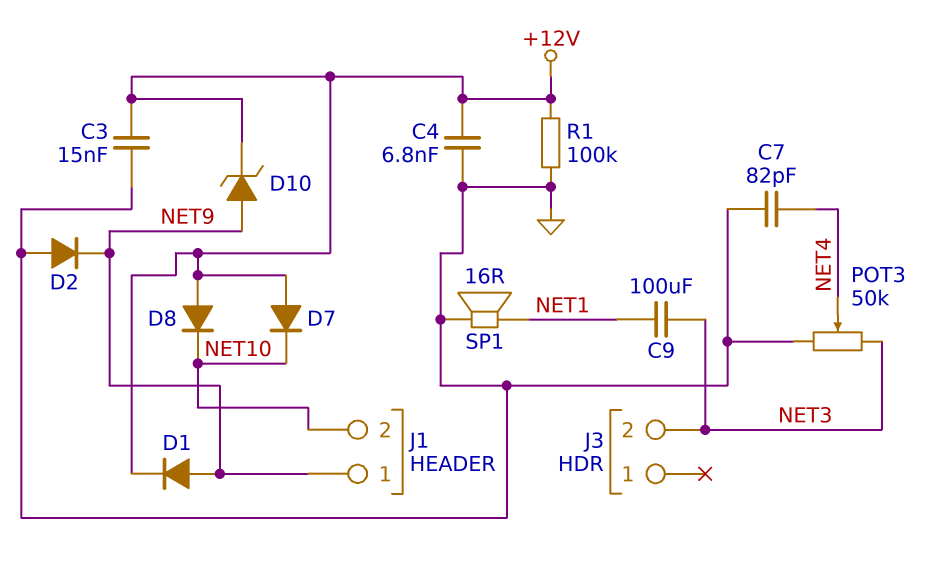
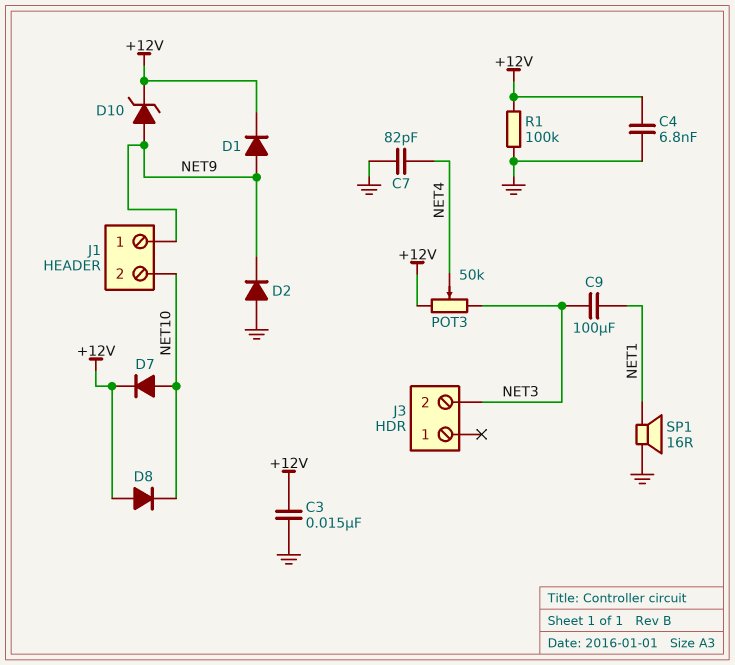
D7: diode (A +12V, K NET10) -> diode (A NET10, K +12V)
POT3: 50k (GND, NET3, wiper NET4) -> 50k (+12V, NET3, wiper NET4)

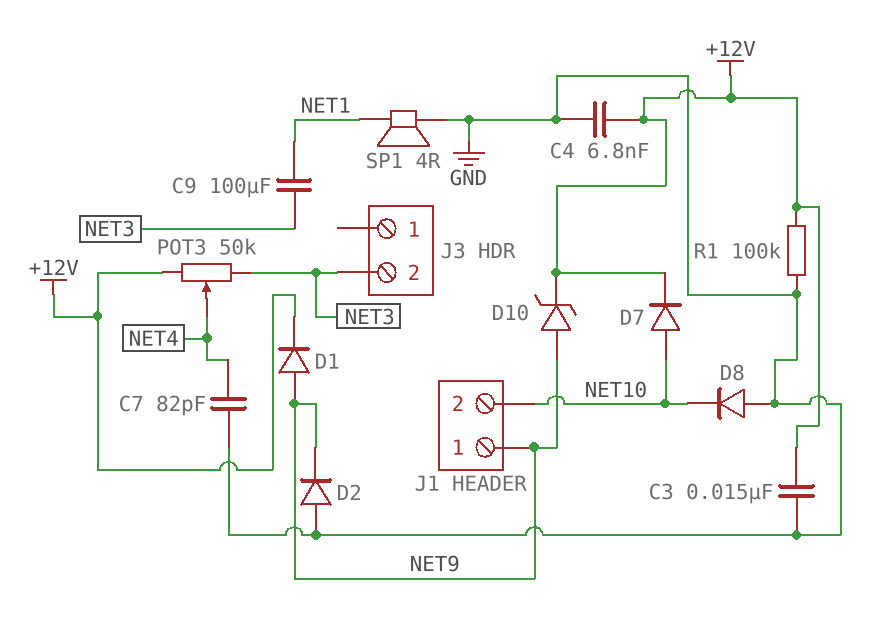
D8: diode (A +12V, K NET10) -> diode (A GND, K NET10)
SP1: speaker 16R (GND, NET1) -> speaker 4R (GND, NET1)

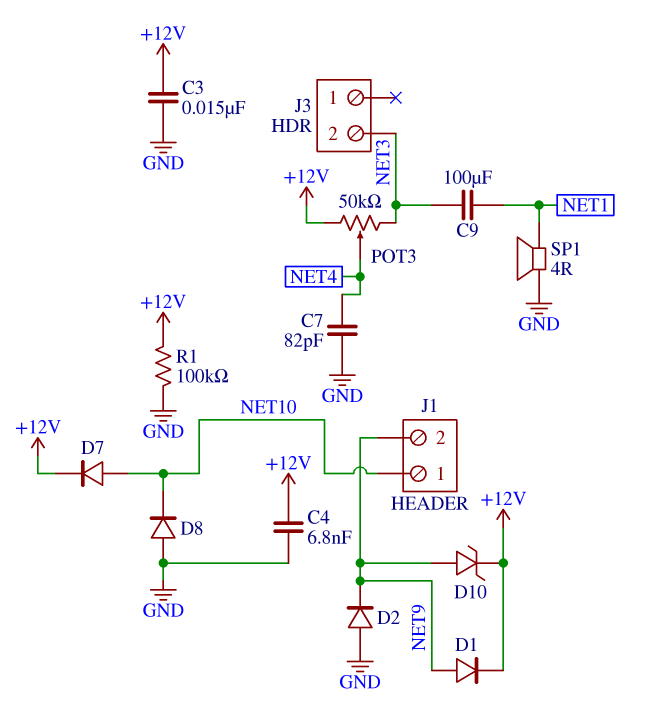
J1 pin 1: NET9 -> NET10
J1 pin 2: NET10 -> NET9

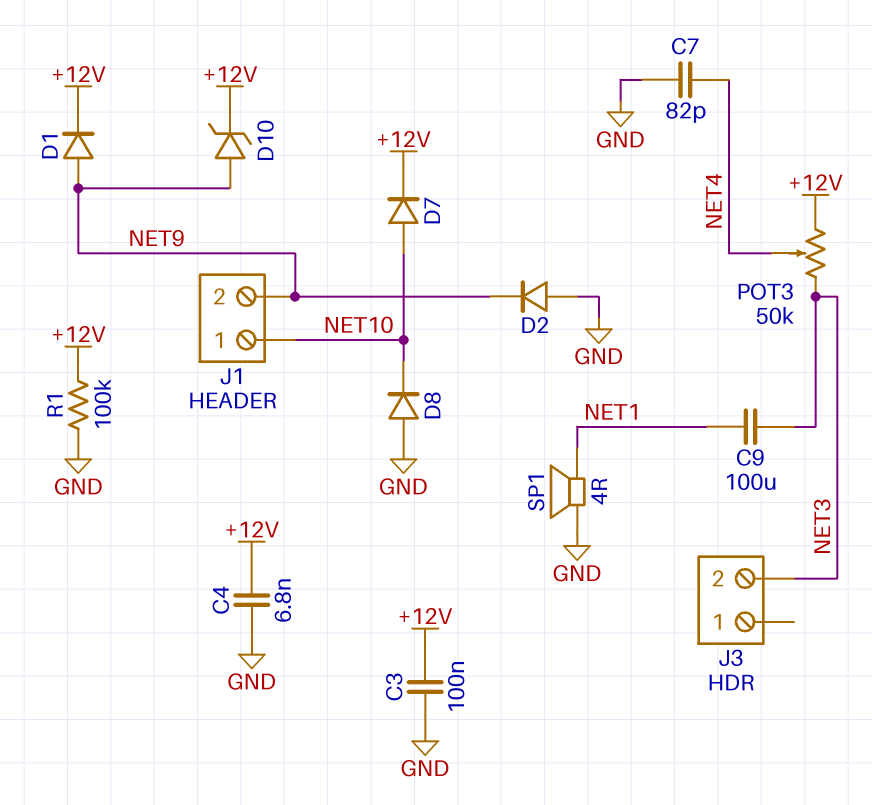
C3: 15nF (+12V, GND) -> 100nF (+12V, GND)

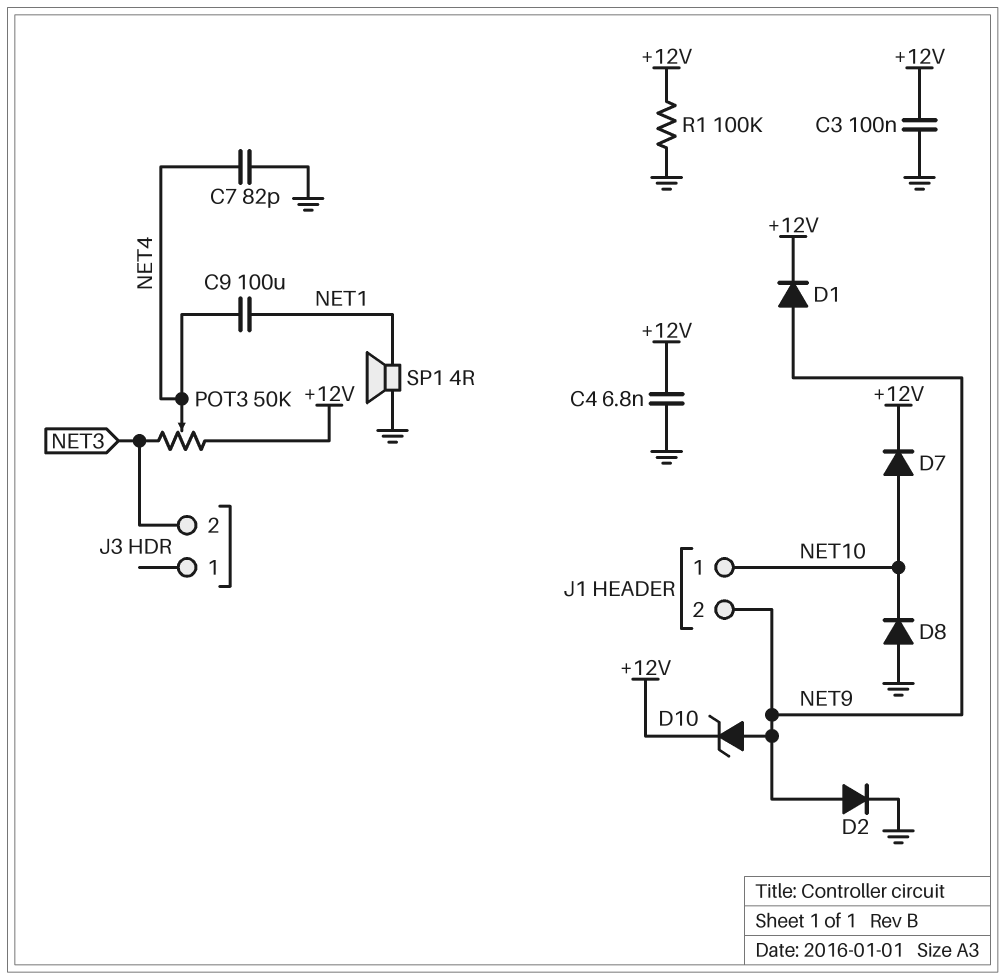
C9: 100uF (NET1, NET3) -> 100uF (NET1, NET4)
D2: diode (A GND, K NET9) -> diode (A NET9, K GND)

